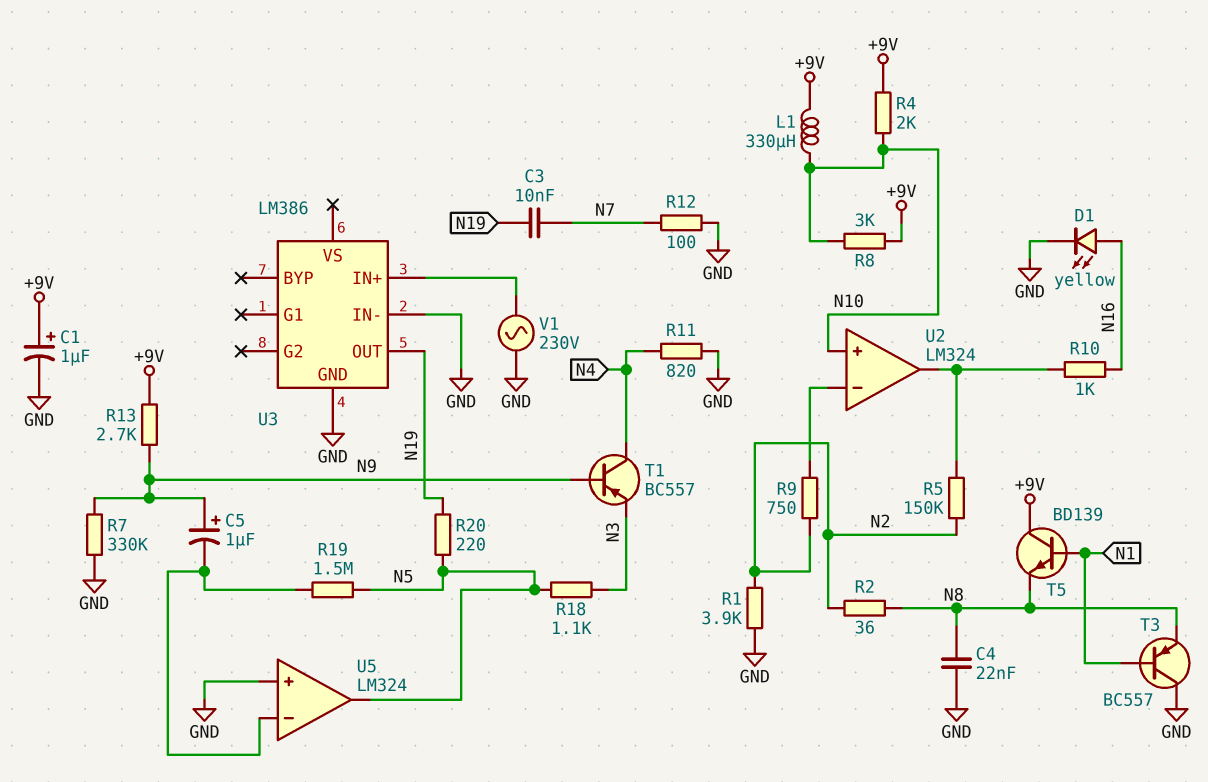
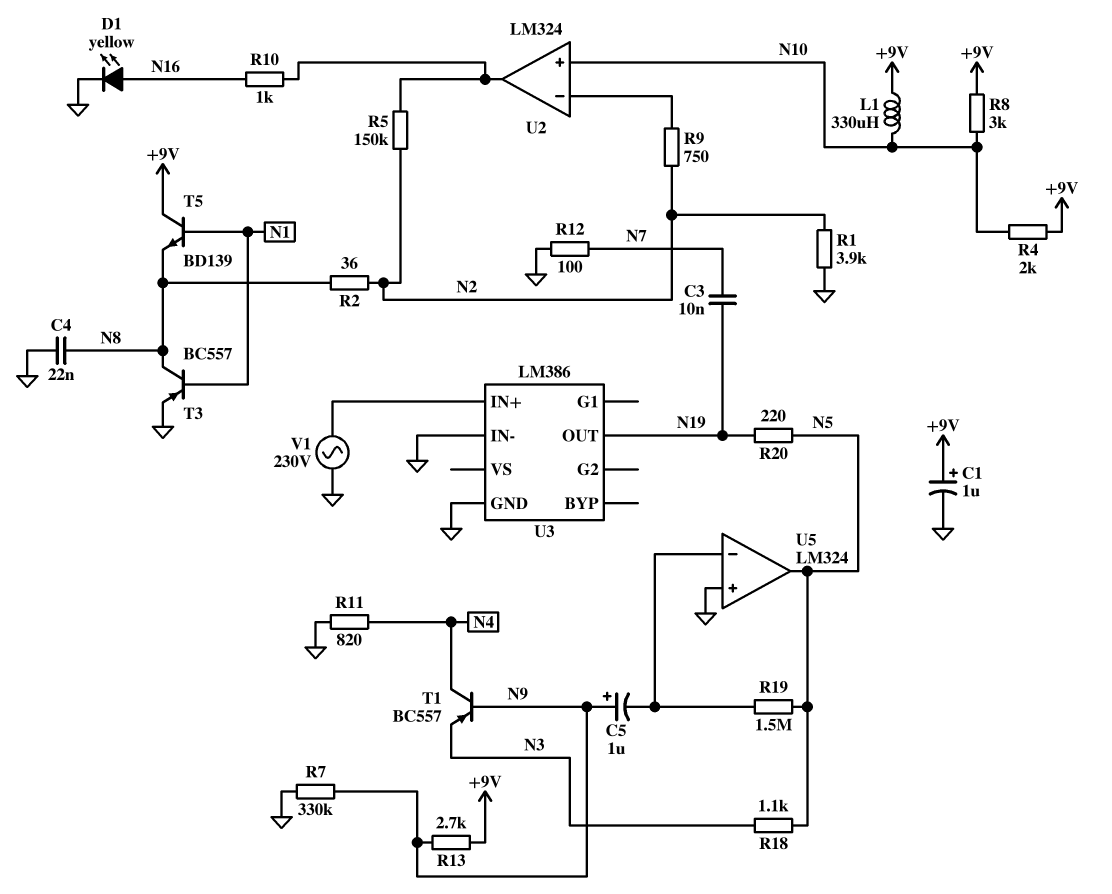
T3: PNP BC557 (B N1, C GND, E N8) -> PNP BC557 (B N1, C N8, E GND)

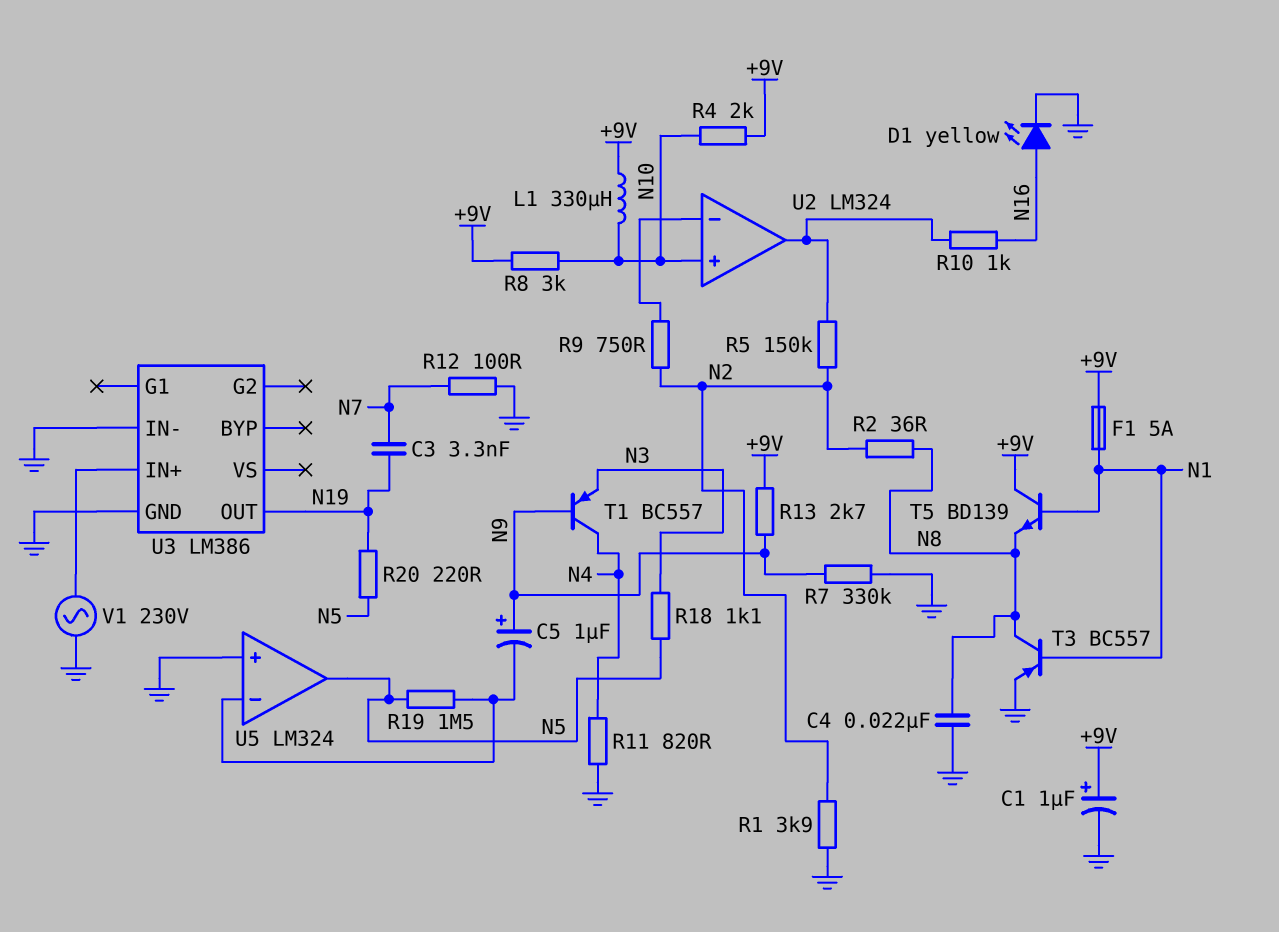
C3: 10nF (N7, N19) -> 3.3nF (N7, N19)
F1: none -> 5A (+9V, N1)

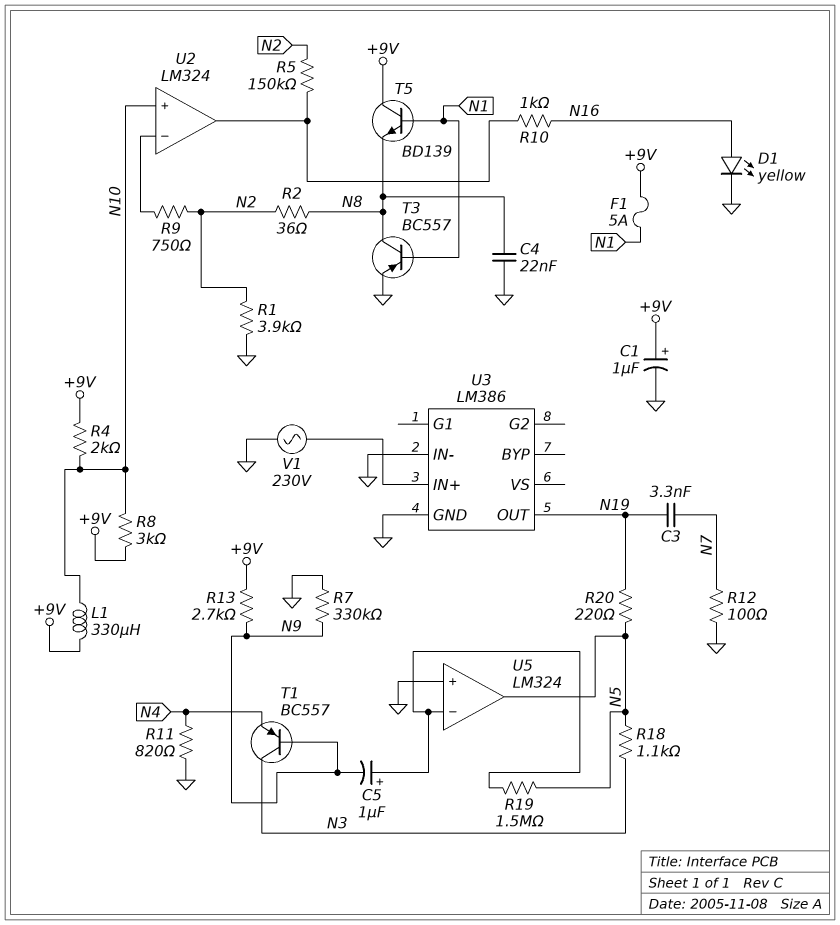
C5: 1uF (plus N9, minus U5/in-) -> 1uF (plus U5/in-, minus N9)
T1: PNP BC557 (B N9, C N4, E N3) -> PNP BC557 (B N9, C N3, E N4)

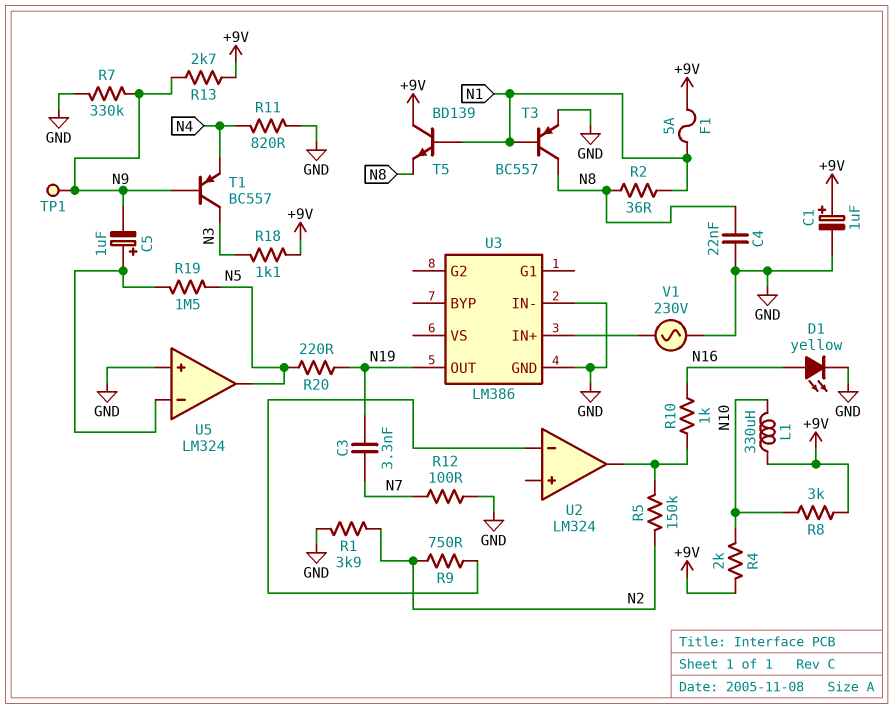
R2: 36 (N2, N8) -> 36 (N1, N8)
R18: 1.1k (N3, N5) -> 1.1k (+9V, N3)
TP1: none -> test point (N9)
U2 pin in+: N10 -> none

